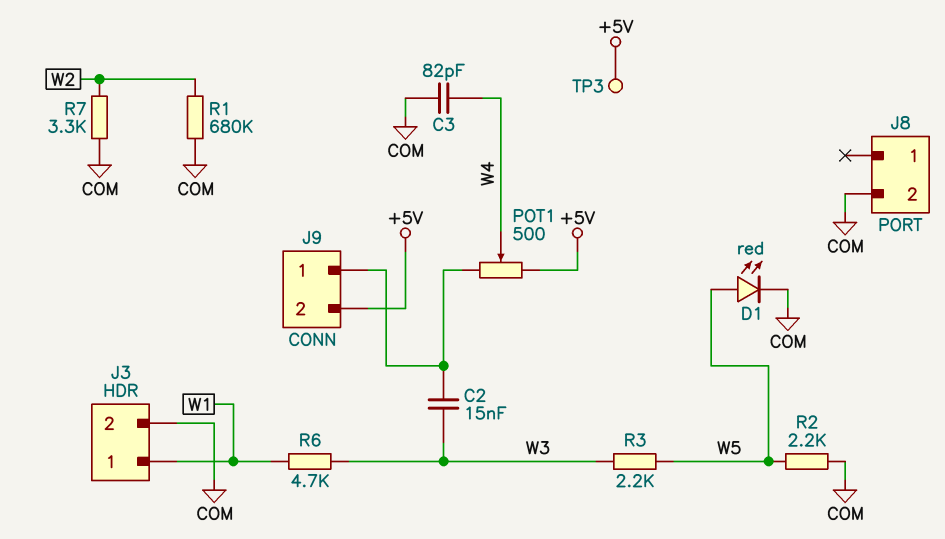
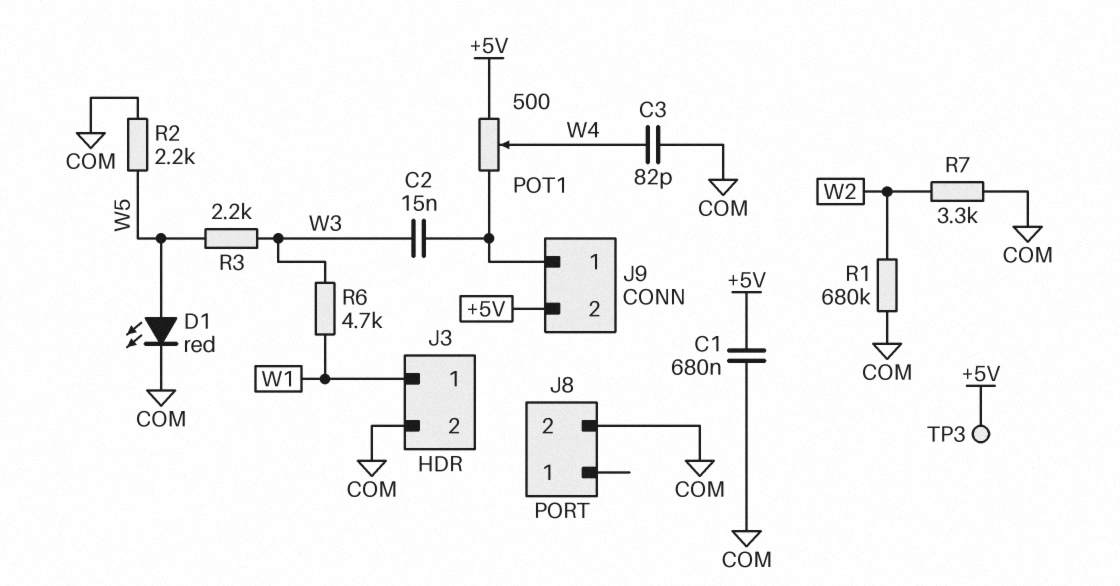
C1: none -> 680nF (+5V, COM)

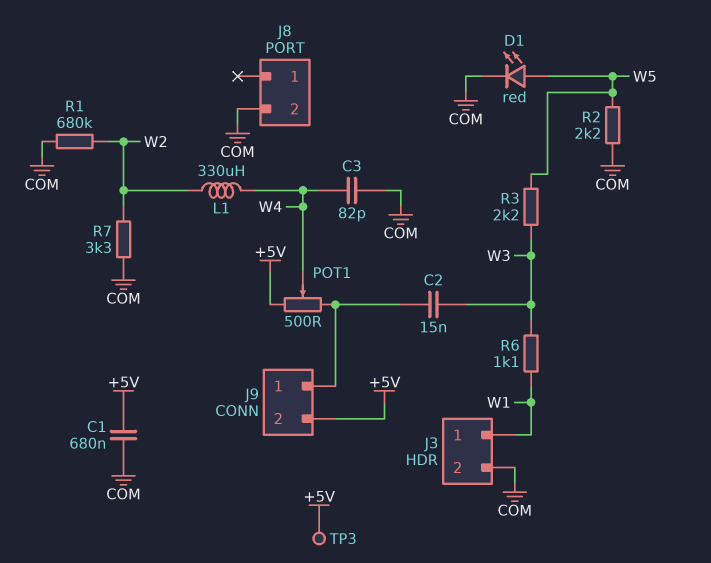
L1: none -> 330uH (W2, W4)
R6: 4.7k (W1, W3) -> 1.1k (W1, W3)

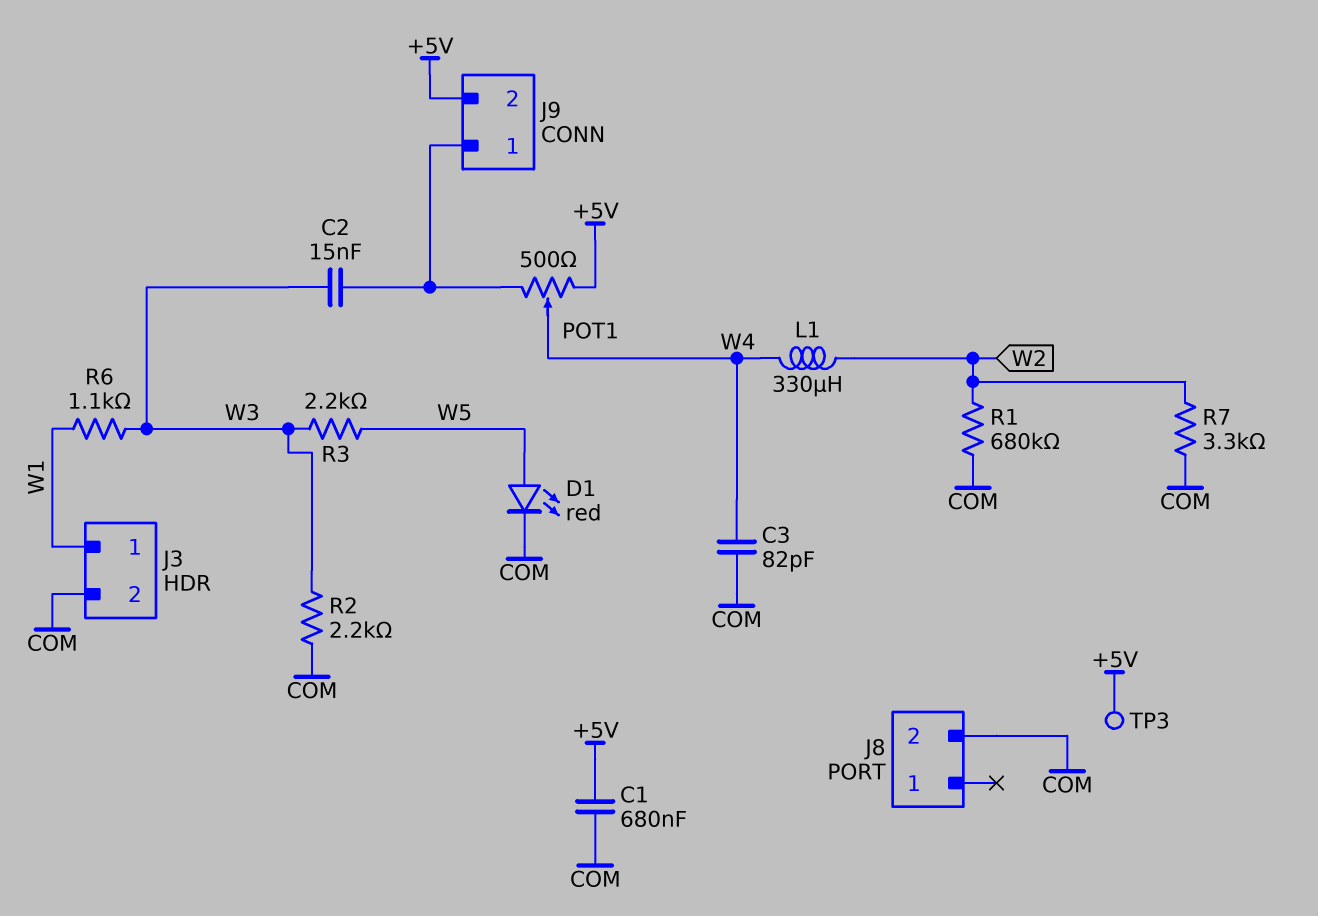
R2: 2.2k (COM, W5) -> 2.2k (COM, W3)

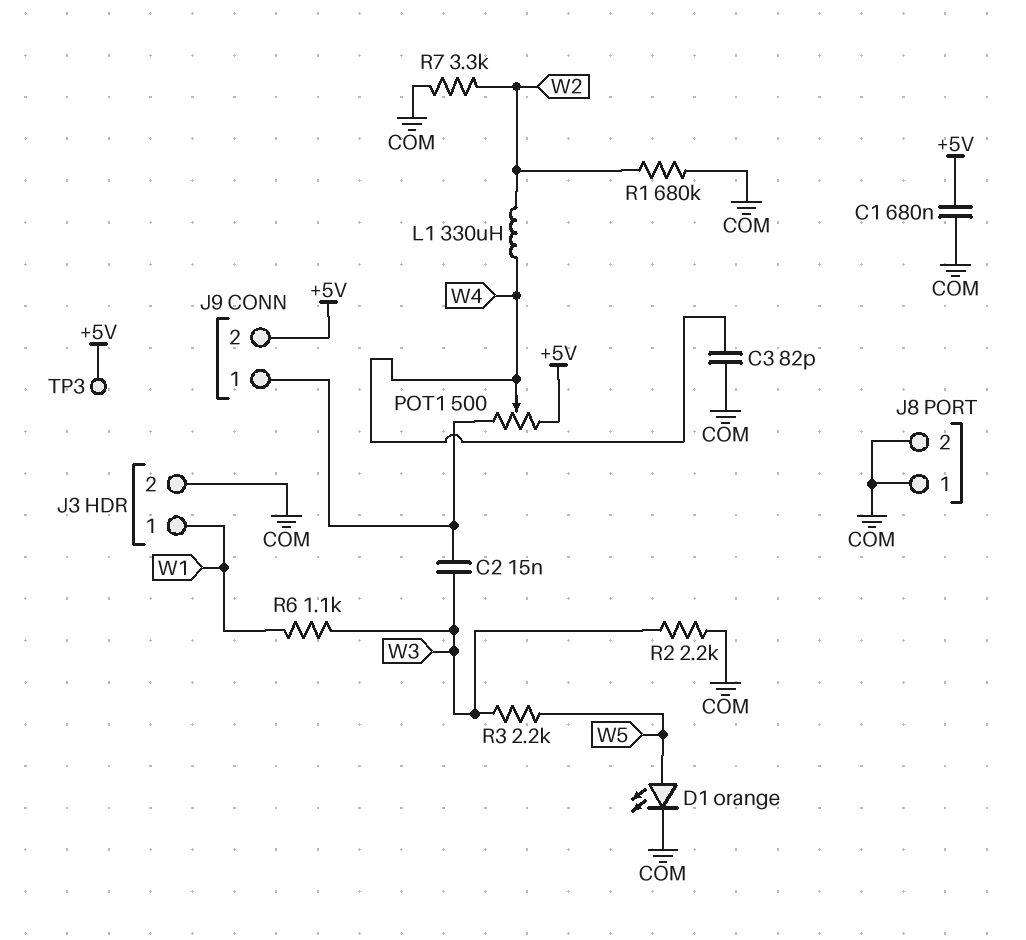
D1: LED red (A W5, K COM) -> LED orange (A W5, K COM)
J8 pin 1: none -> COM

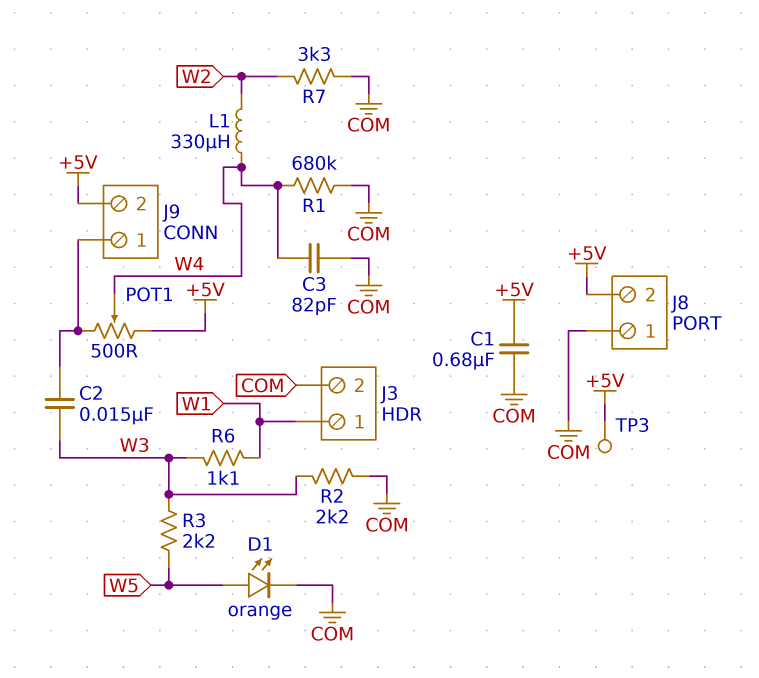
J8 pin 2: COM -> +5V
R1: 680k (COM, W2) -> 680k (COM, W4)

